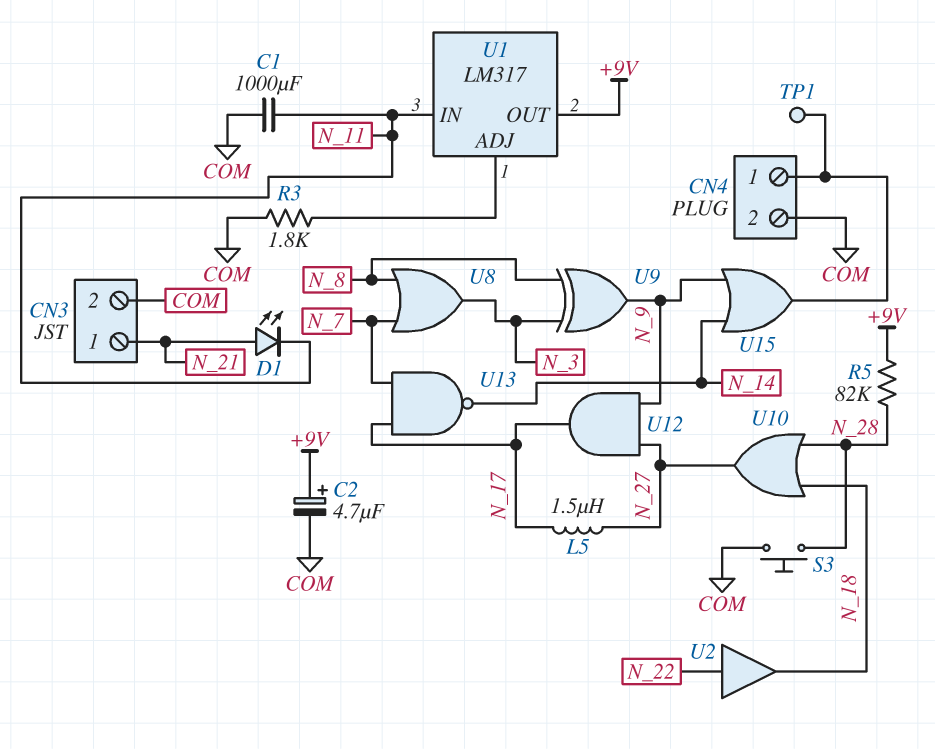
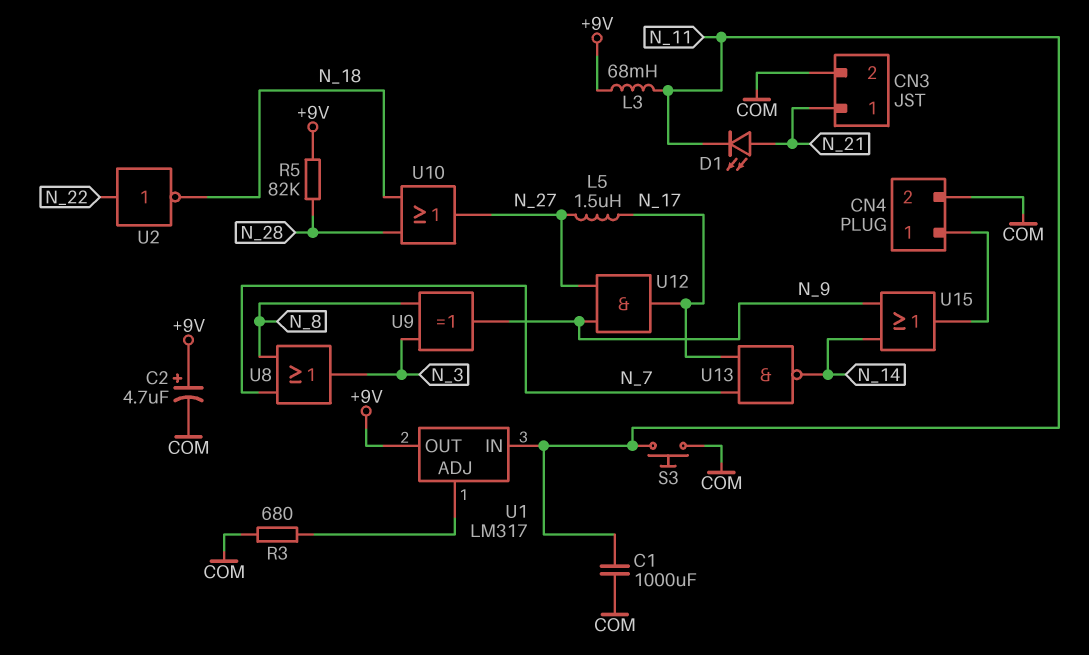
L3: none -> 68mH (+9V, N_11)
R3: 1.8k (COM, U1/ADJ) -> 680 (COM, U1/ADJ)
S3: button (COM, N_28) -> button (COM, N_11)
TP1: test point (CN4/1) -> none
U2: buffer (in N_22, out N_18) -> NOT (in N_22, out N_18)

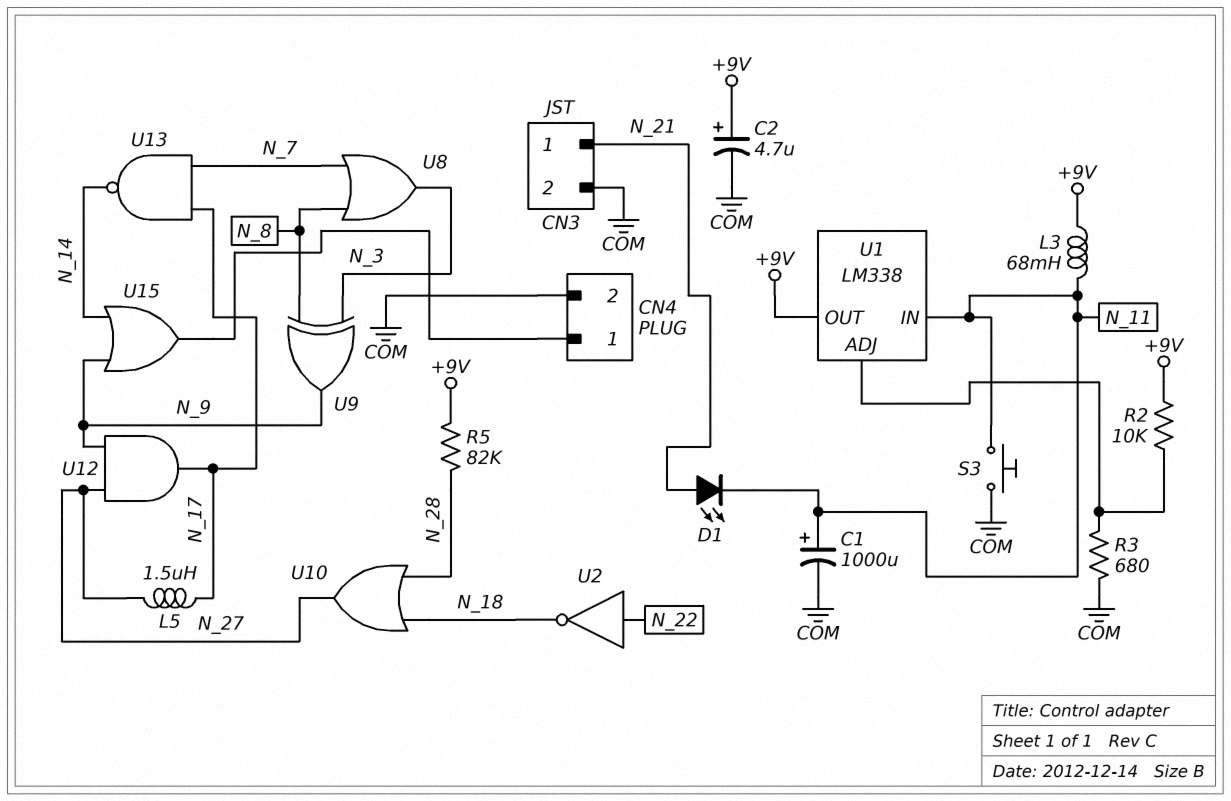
C1: 1000uF (COM, N_11) -> 1000uF (plus N_11, minus COM)
R2: none -> 10k (+9V, U1/ADJ)
U1: LM317 -> LM338

